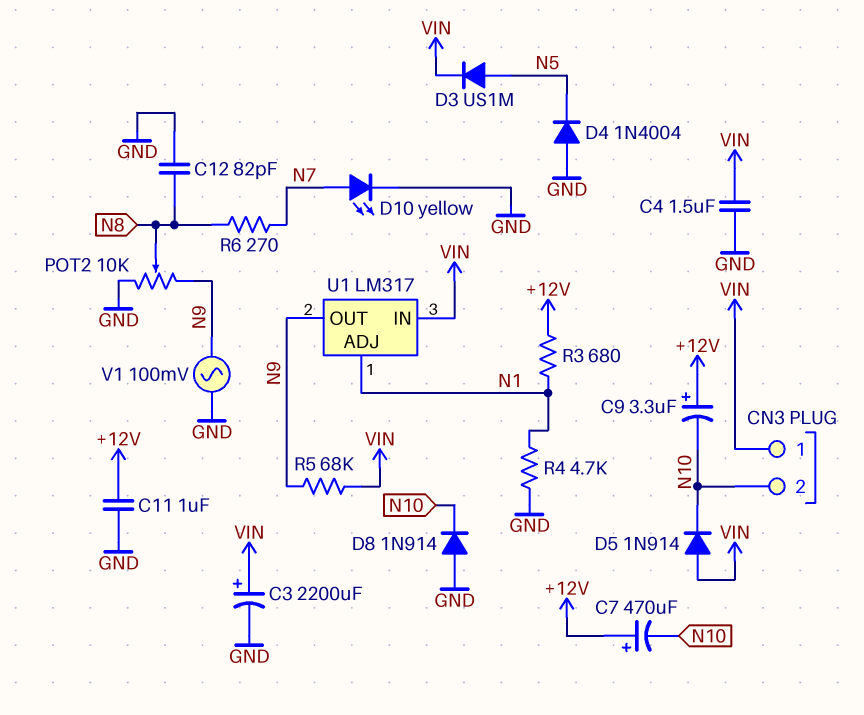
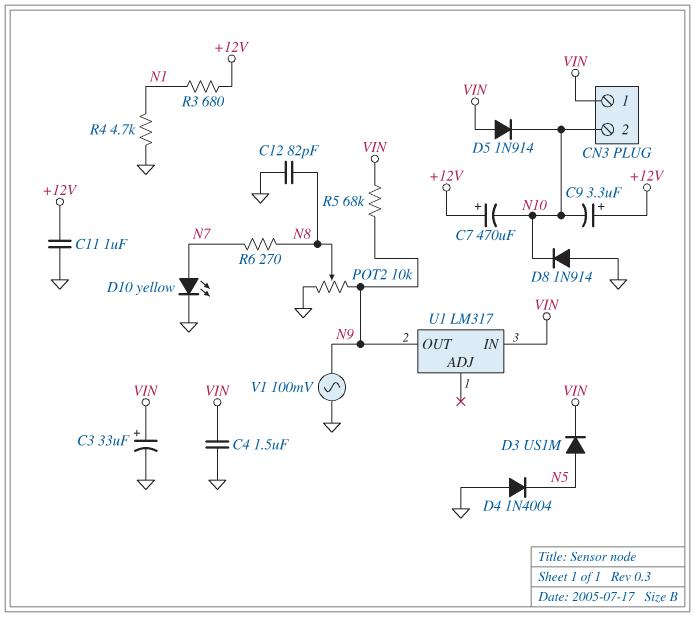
C3: 2200uF (plus VIN, minus GND) -> 33uF (plus VIN, minus GND)
U1 pin ADJ: N1 -> none

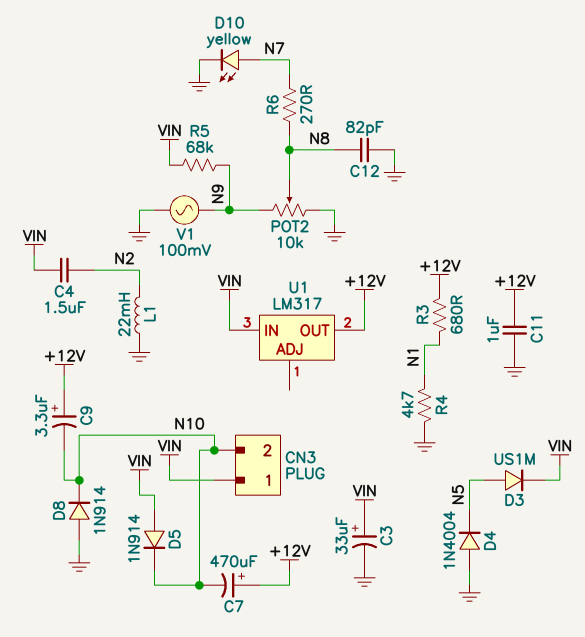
C4: 1.5uF (GND, VIN) -> 1.5uF (N2, VIN)
L1: none -> 22mH (GND, N2)
U1 pin OUT: N9 -> +12V

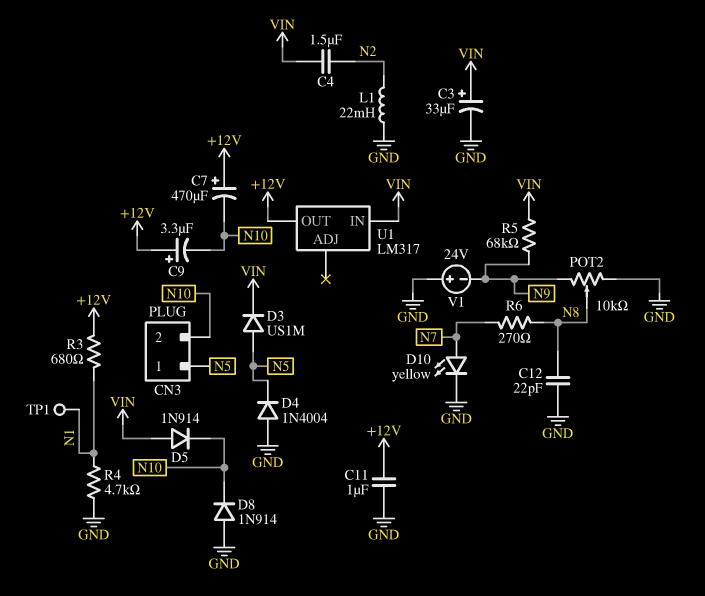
C12: 82pF (GND, N8) -> 22pF (GND, N8)
CN3 pin 1: VIN -> N5
TP1: none -> test point (N1)
V1: AC 100mV (GND, N9) -> 24V (plus GND, minus N9)

